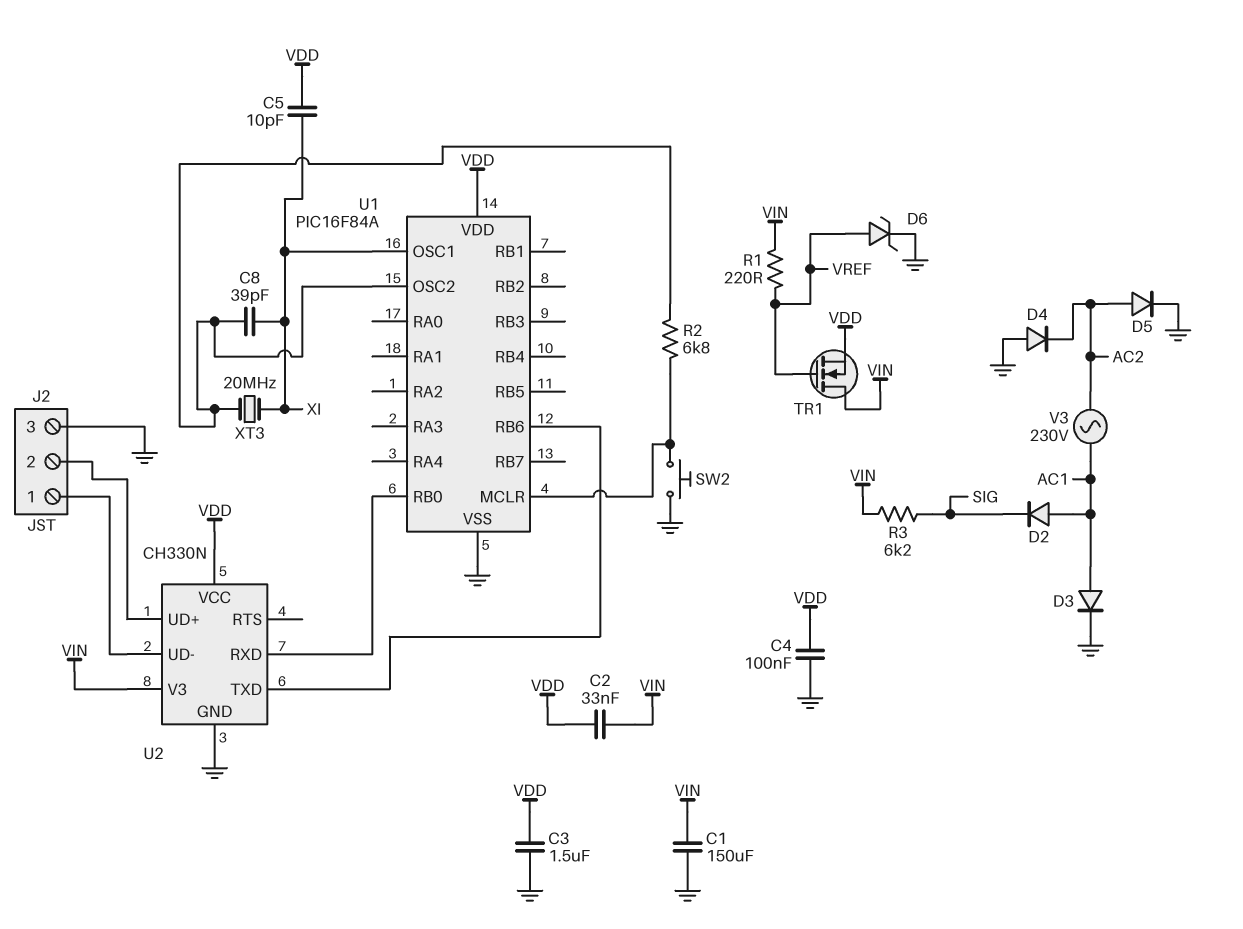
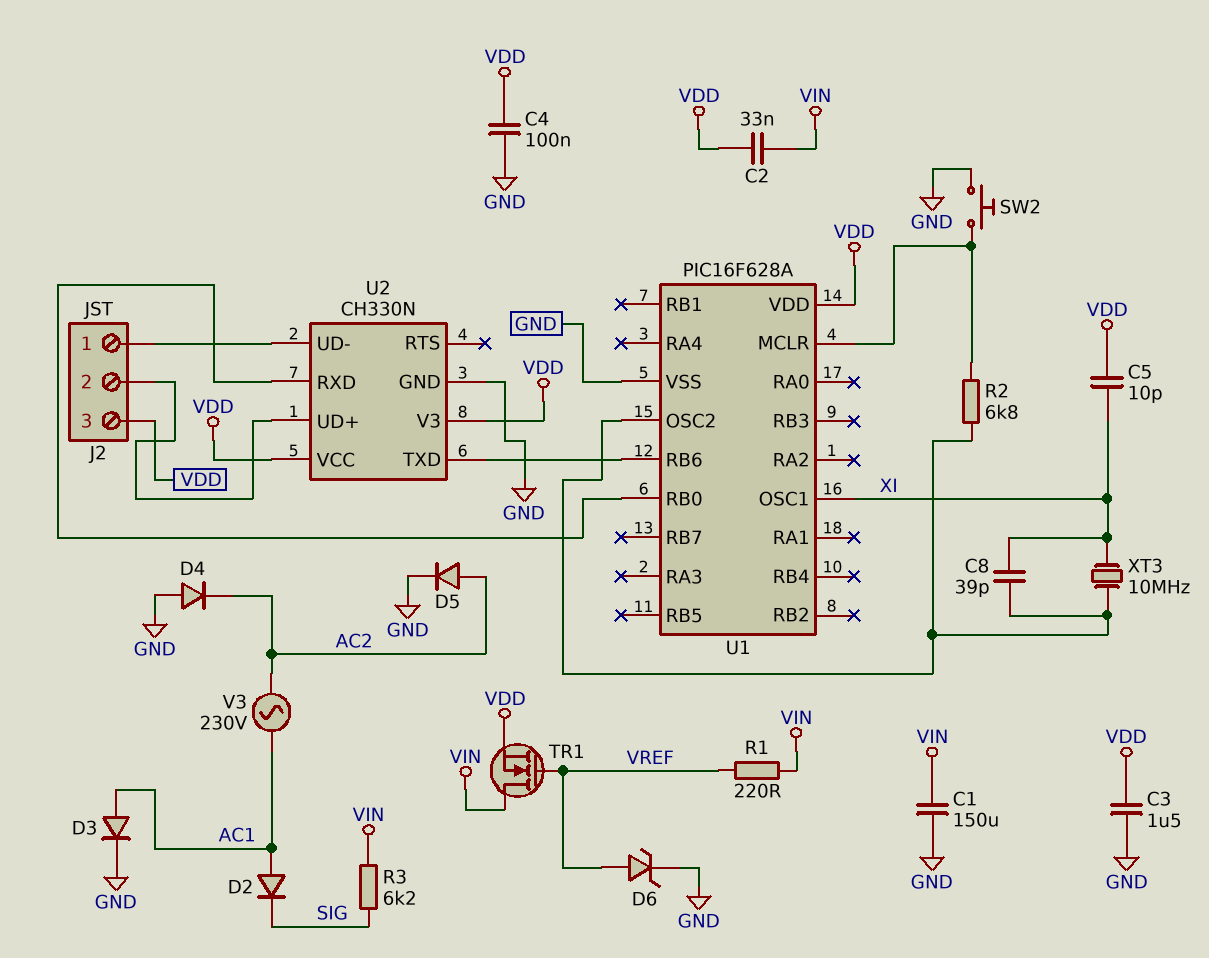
J2 pin 3: GND -> VDD
U1: PIC16F84A -> PIC16F628A
U2 pin V3: VIN -> VDD
XT3: 20MHz (U1/OSC2, XI) -> 10MHz (U1/OSC2, XI)

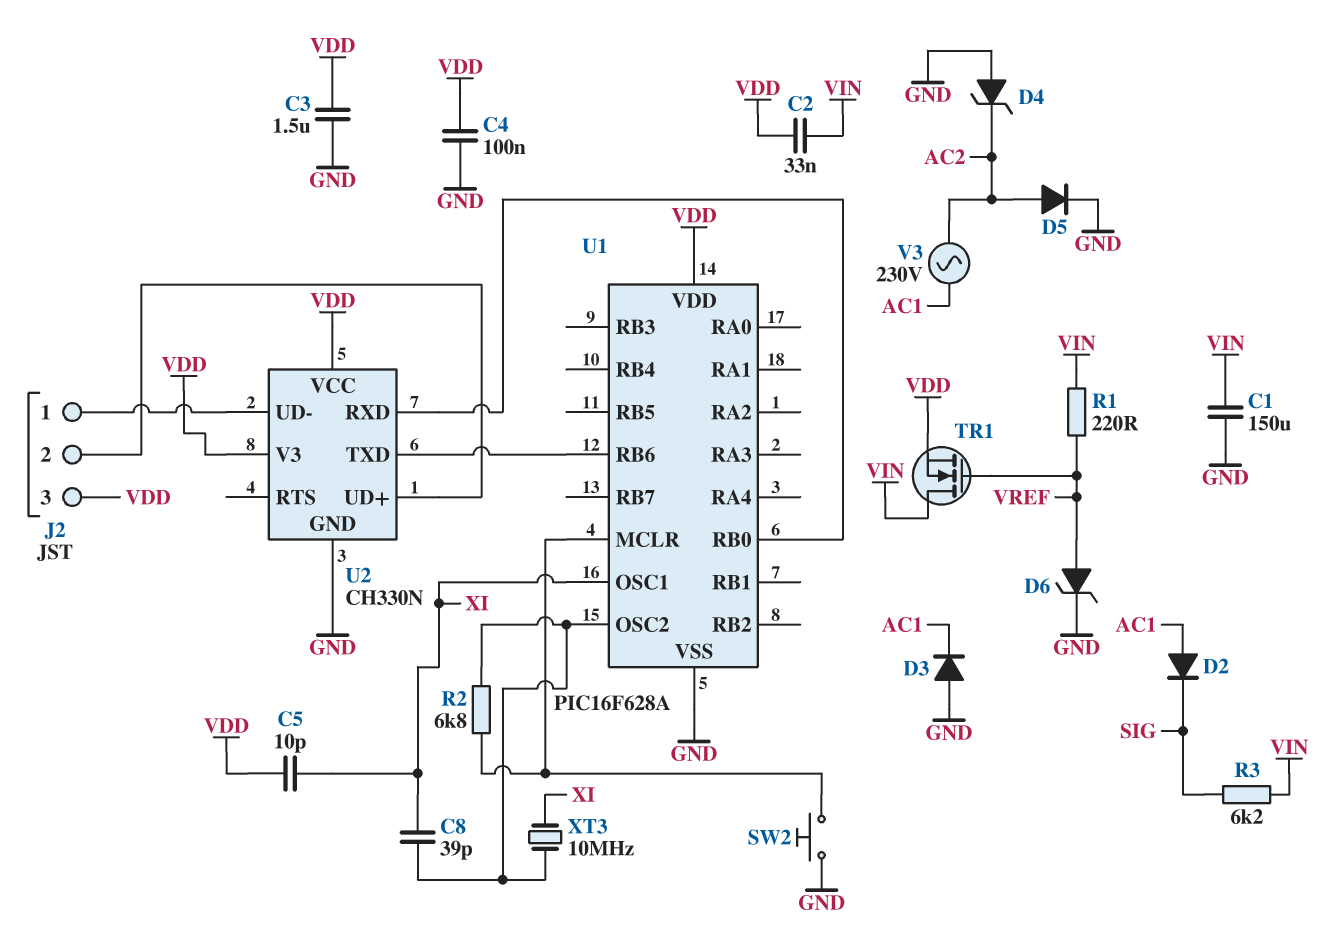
D3: diode (A AC1, K GND) -> diode (A GND, K AC1)
D4: diode (A GND, K AC2) -> zener (A GND, K AC2)

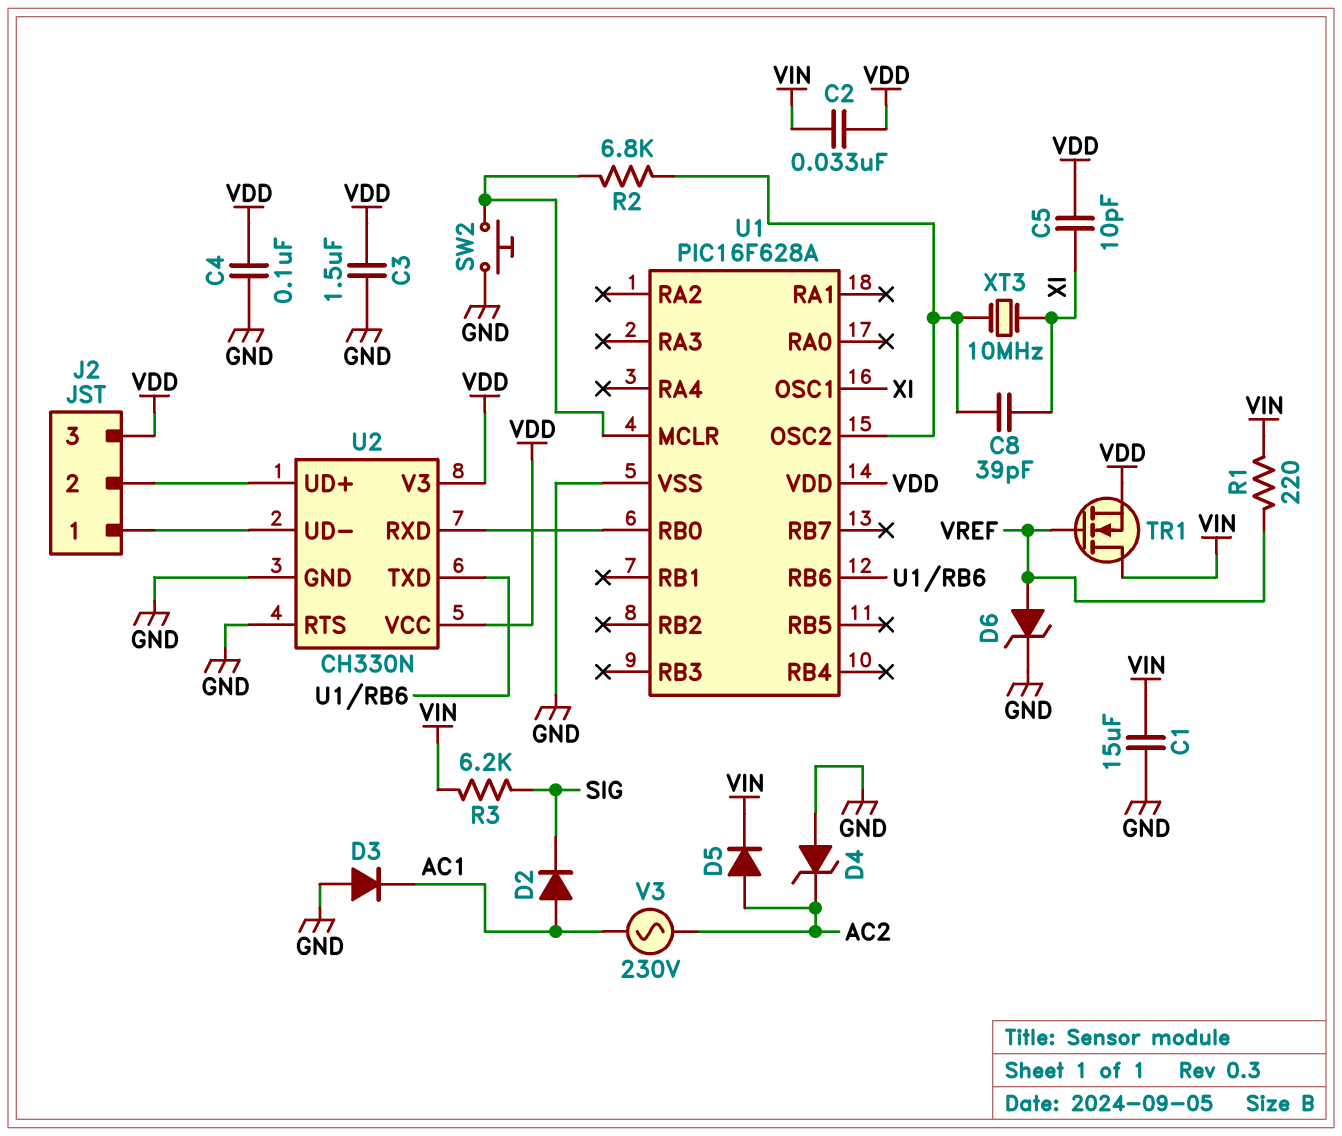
C1: 150uF (GND, VIN) -> 15uF (GND, VIN)
D5: diode (A AC2, K GND) -> diode (A AC2, K VIN)
U2 pin RTS: none -> GND

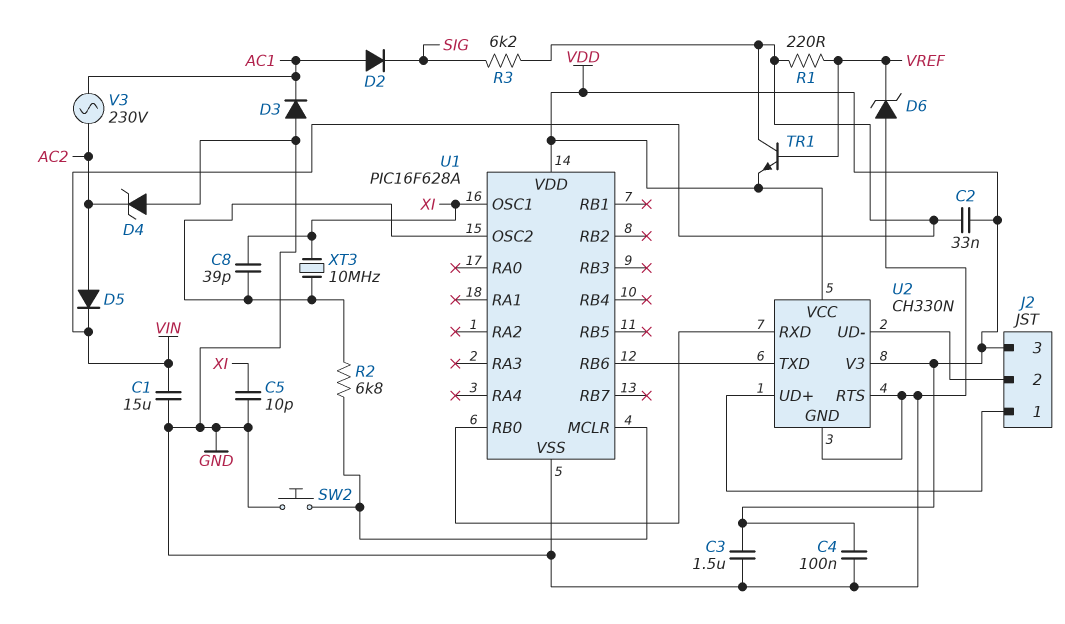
C5: 10pF (VDD, XI) -> 10pF (GND, XI)
D6: zener (A VREF, K GND) -> zener (A GND, K VREF)
TR1: NMOS (G VREF, D VIN, S VDD) -> NPN (B VREF, C VIN, E VDD)
U2 pin UD+: J2/2 -> J2/1
U2 pin UD-: J2/1 -> J2/2

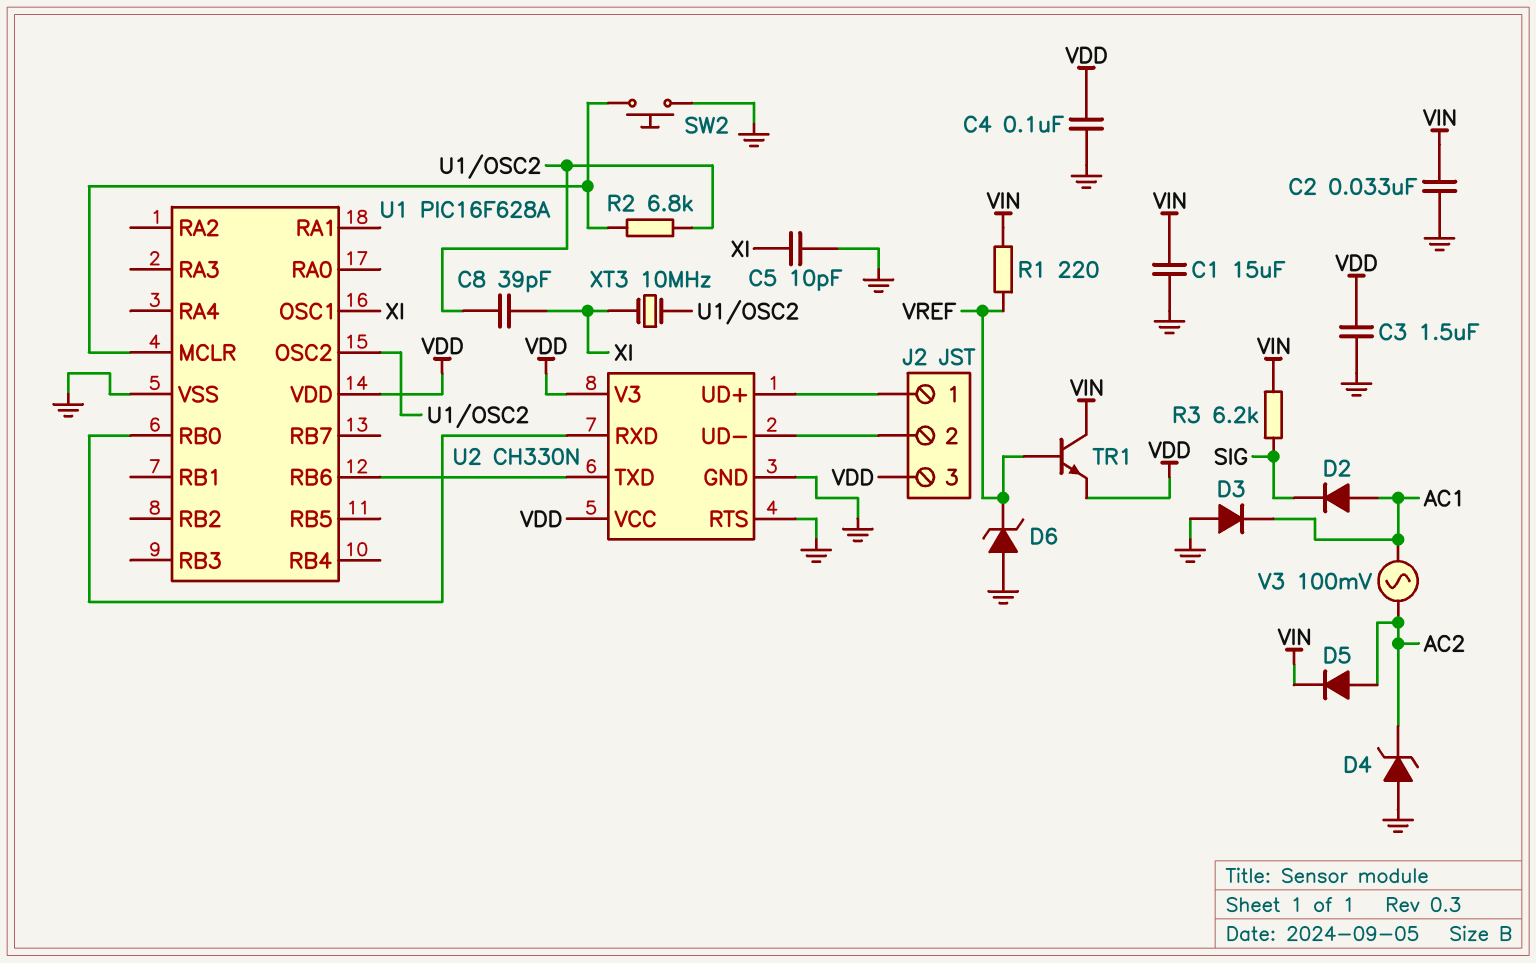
C2: 33nF (VDD, VIN) -> 33nF (GND, VIN)
V3: AC 230V (AC1, AC2) -> AC 100mV (AC1, AC2)

